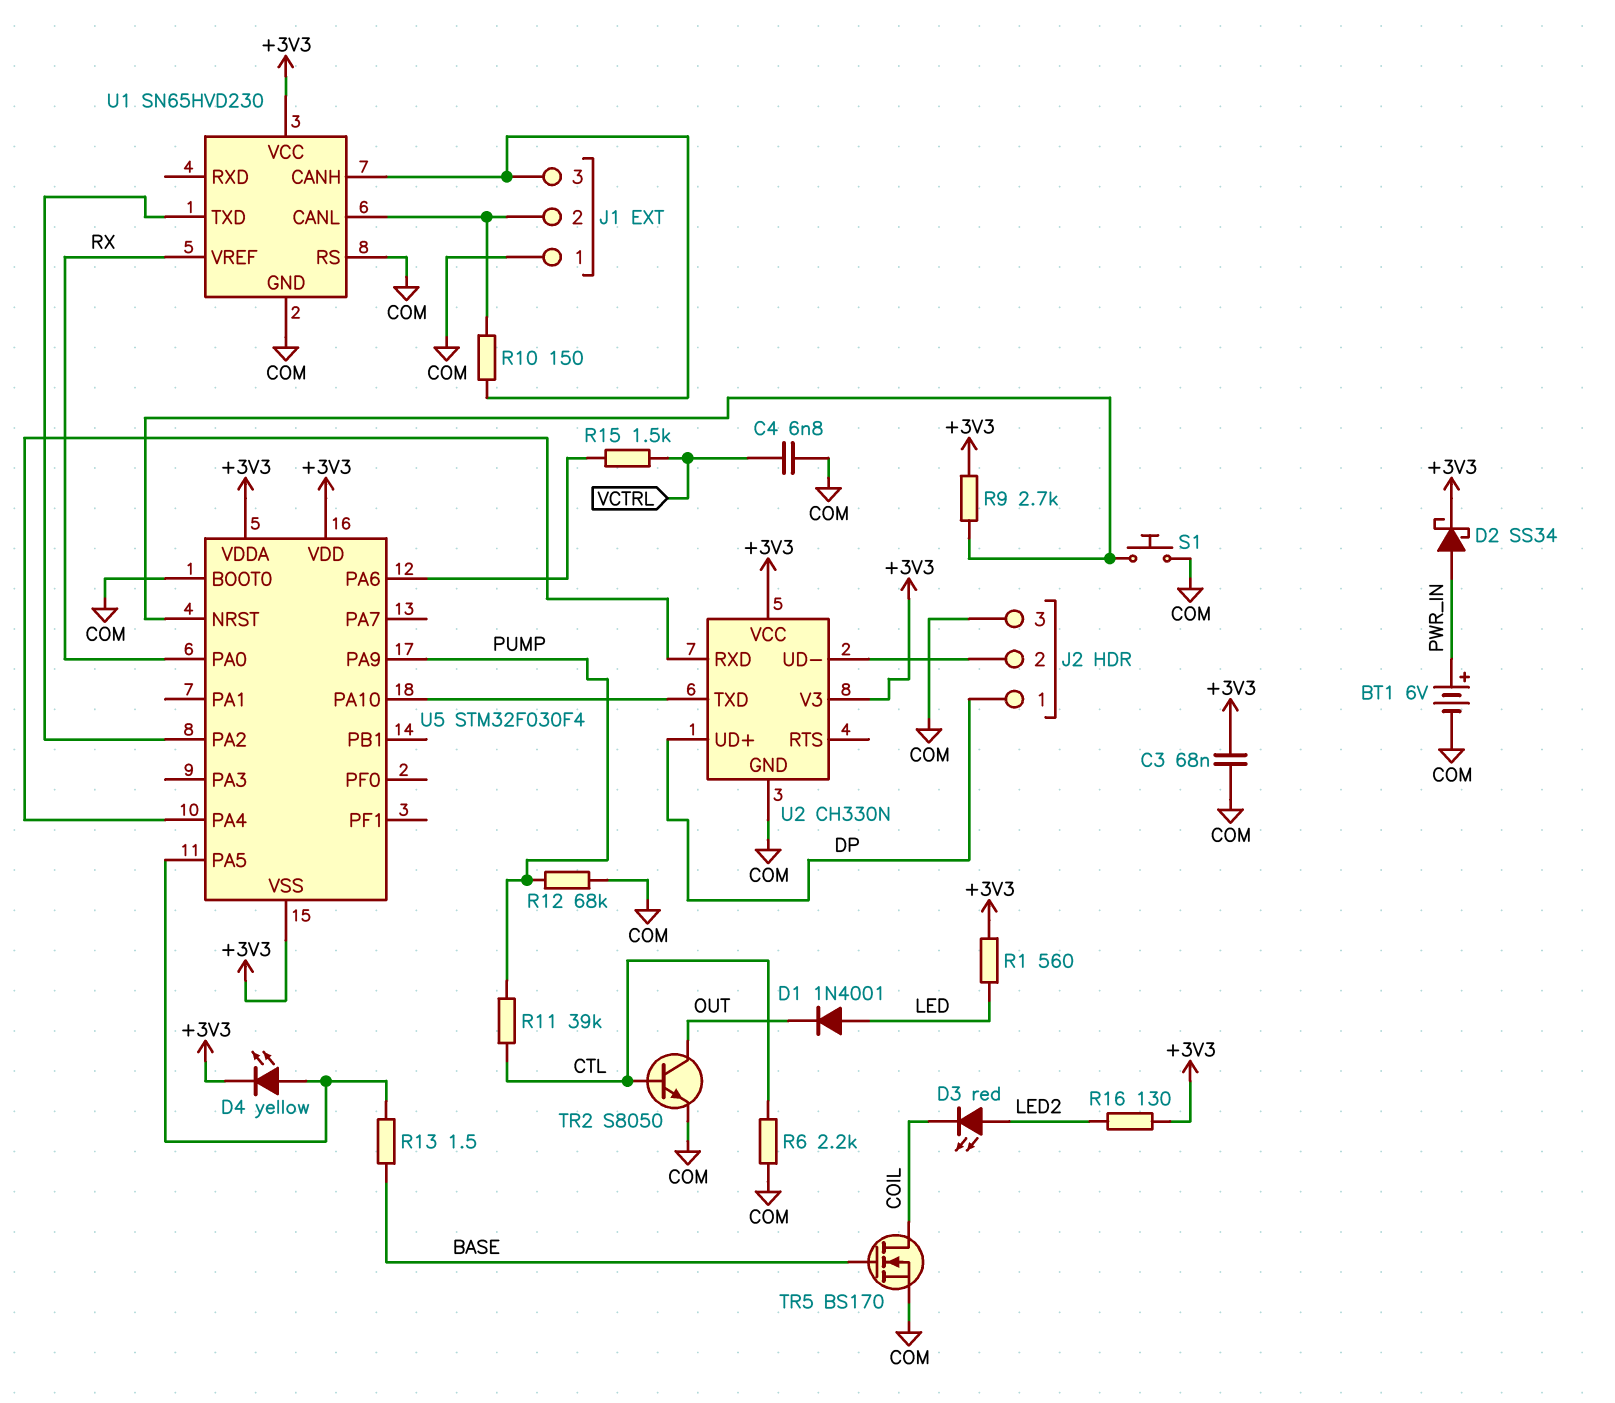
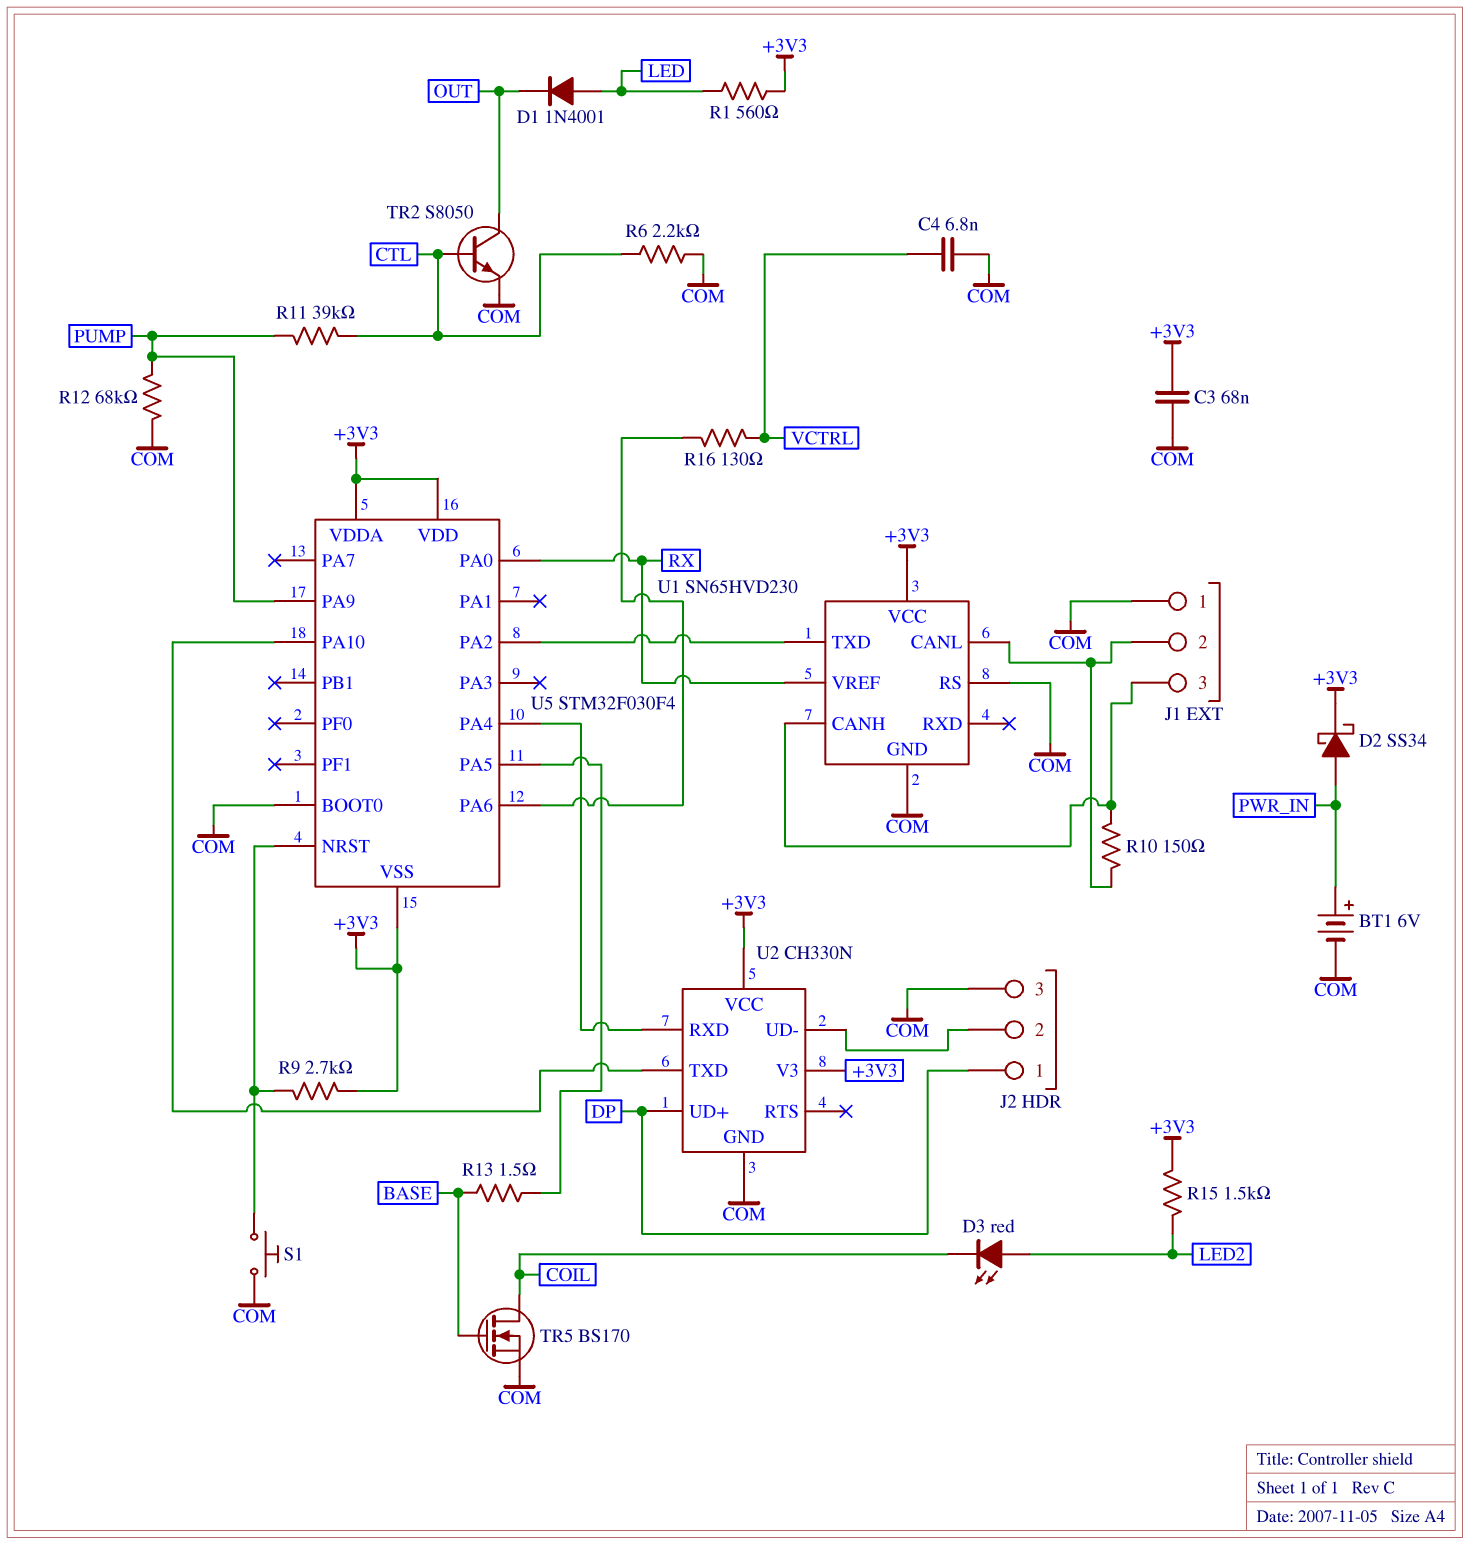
D4: LED yellow (A U5/PA5, K +3V3) -> none
R15: 1.5k (U5/PA6, VCTRL) -> 1.5k (+3V3, LED2)
R16: 130 (+3V3, LED2) -> 130 (U5/PA6, VCTRL)

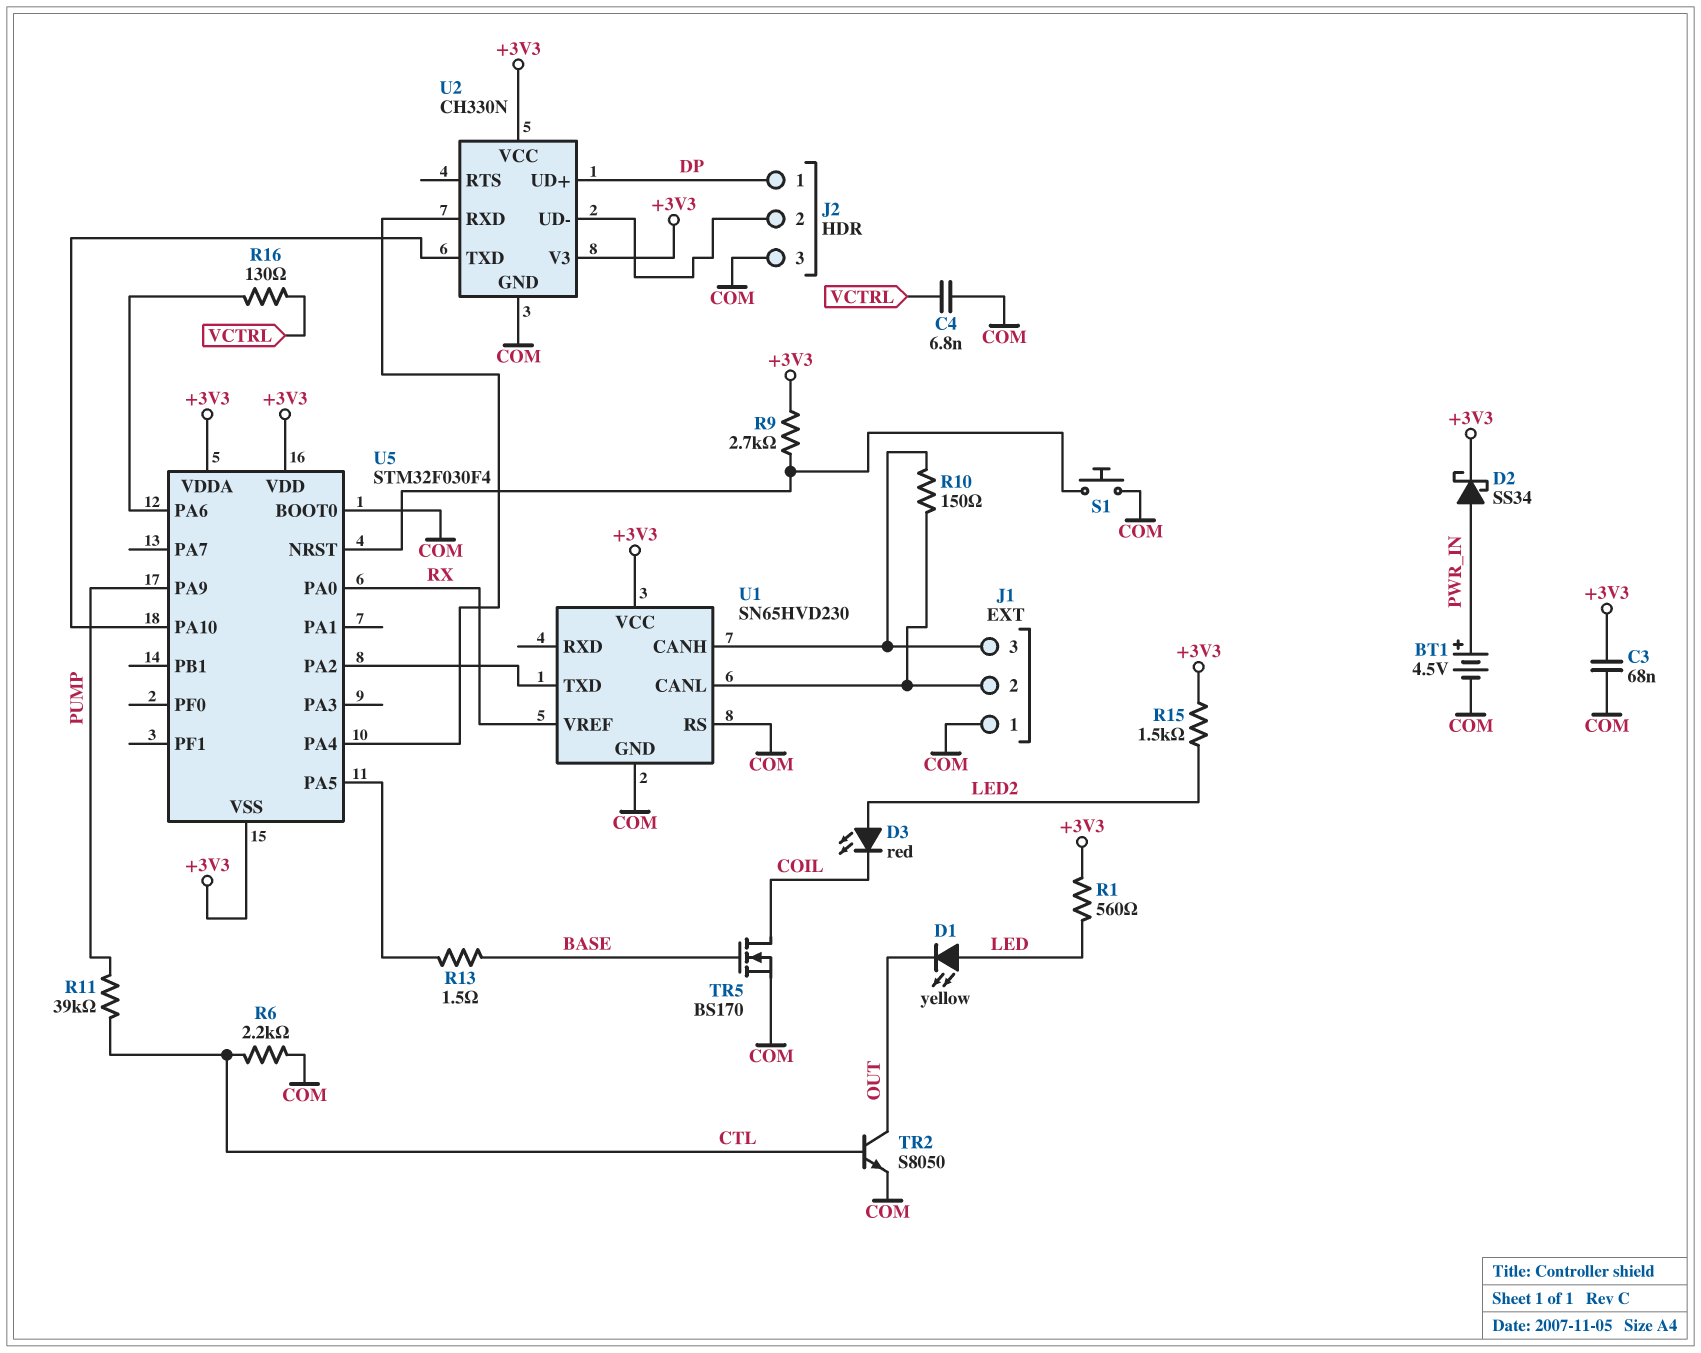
BT1: 6V (plus PWR_IN, minus COM) -> 4.5V (plus PWR_IN, minus COM)
D1: diode 1N4001 (A LED, K OUT) -> LED yellow (A LED, K OUT)
R12: 68k (COM, PUMP) -> none

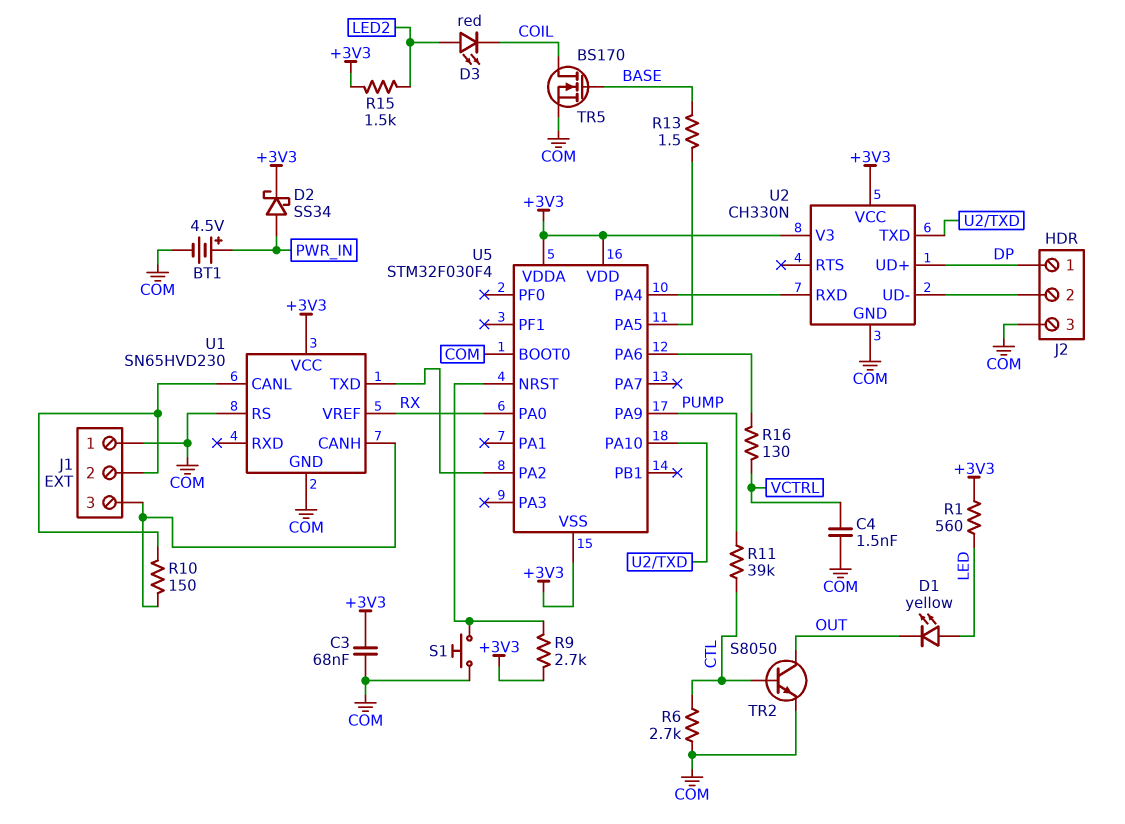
C4: 6.8nF (COM, VCTRL) -> 1.5nF (COM, VCTRL)
R6: 2.2k (COM, CTL) -> 2.7k (COM, CTL)

